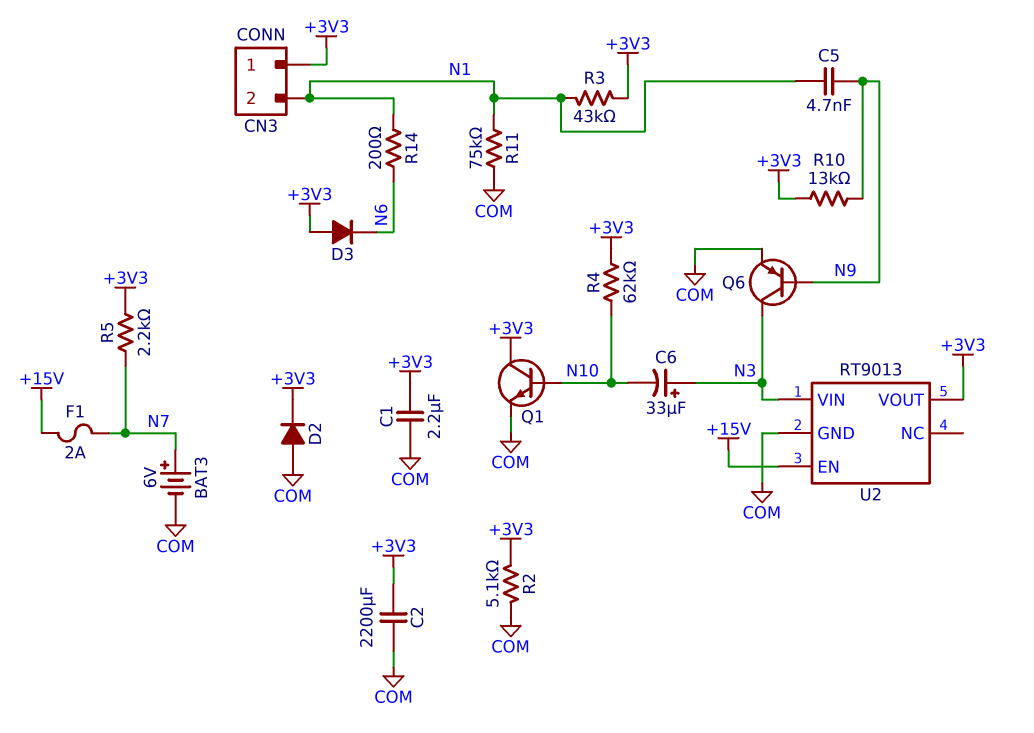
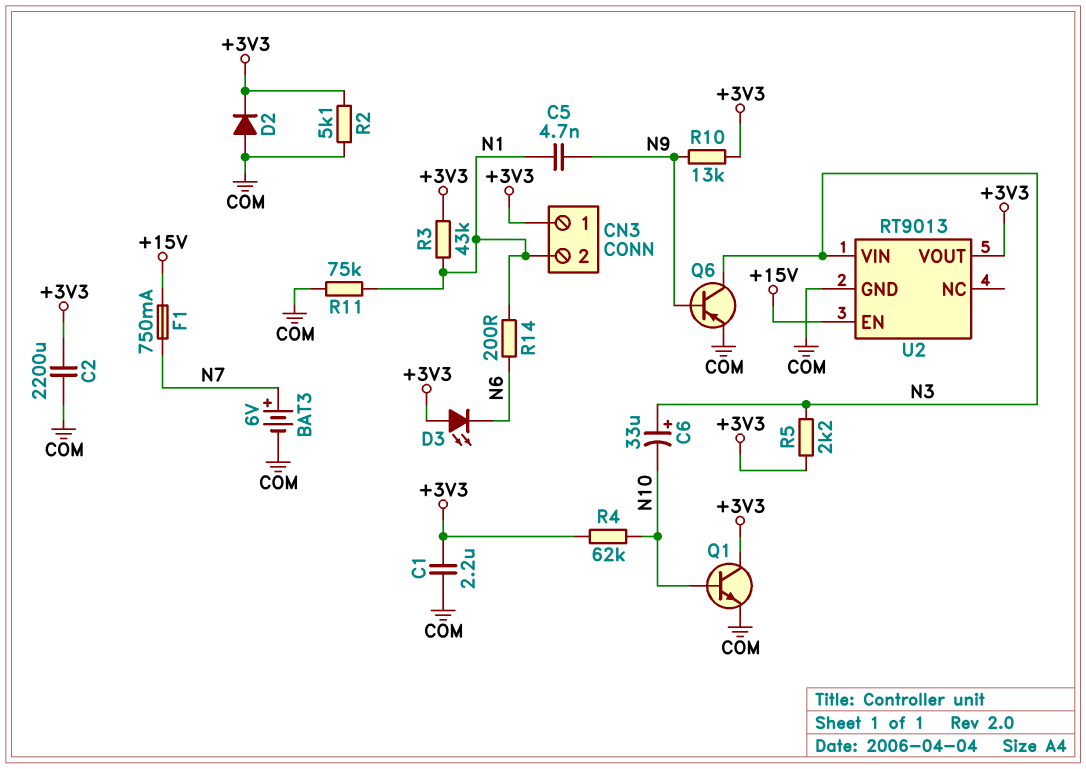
D3: diode (A +3V3, K N6) -> LED (A +3V3, K N6)
F1: 2A (+15V, N7) -> 750mA (+15V, N7)
R5: 2.2k (+3V3, N7) -> 2.2k (+3V3, N3)

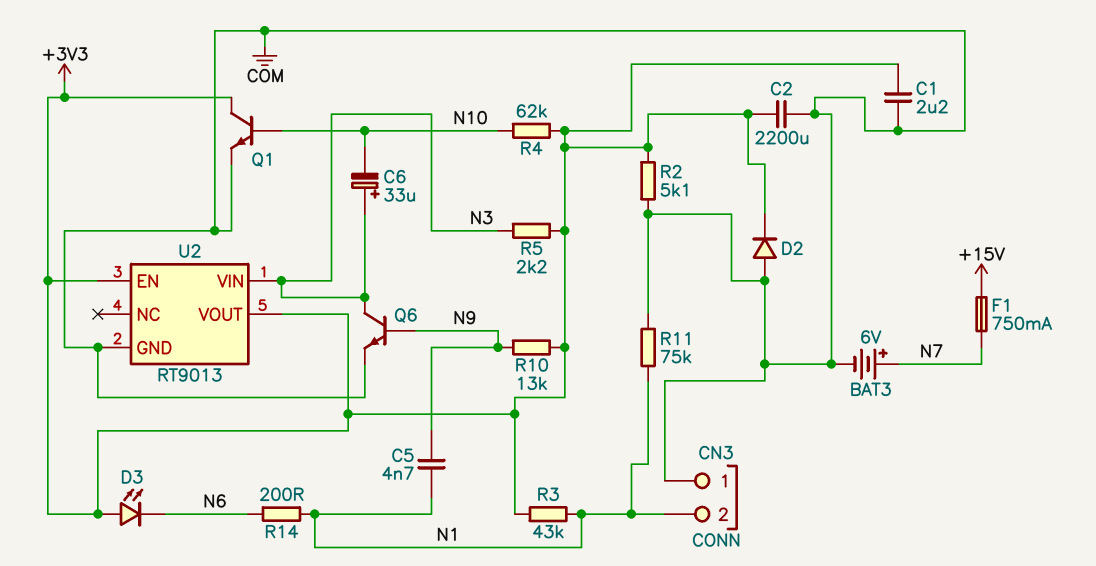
CN3 pin 1: +3V3 -> COM
Q6: PNP (B N9, C N3, E COM) -> NPN (B N9, C N3, E COM)
U2 pin EN: +15V -> +3V3

